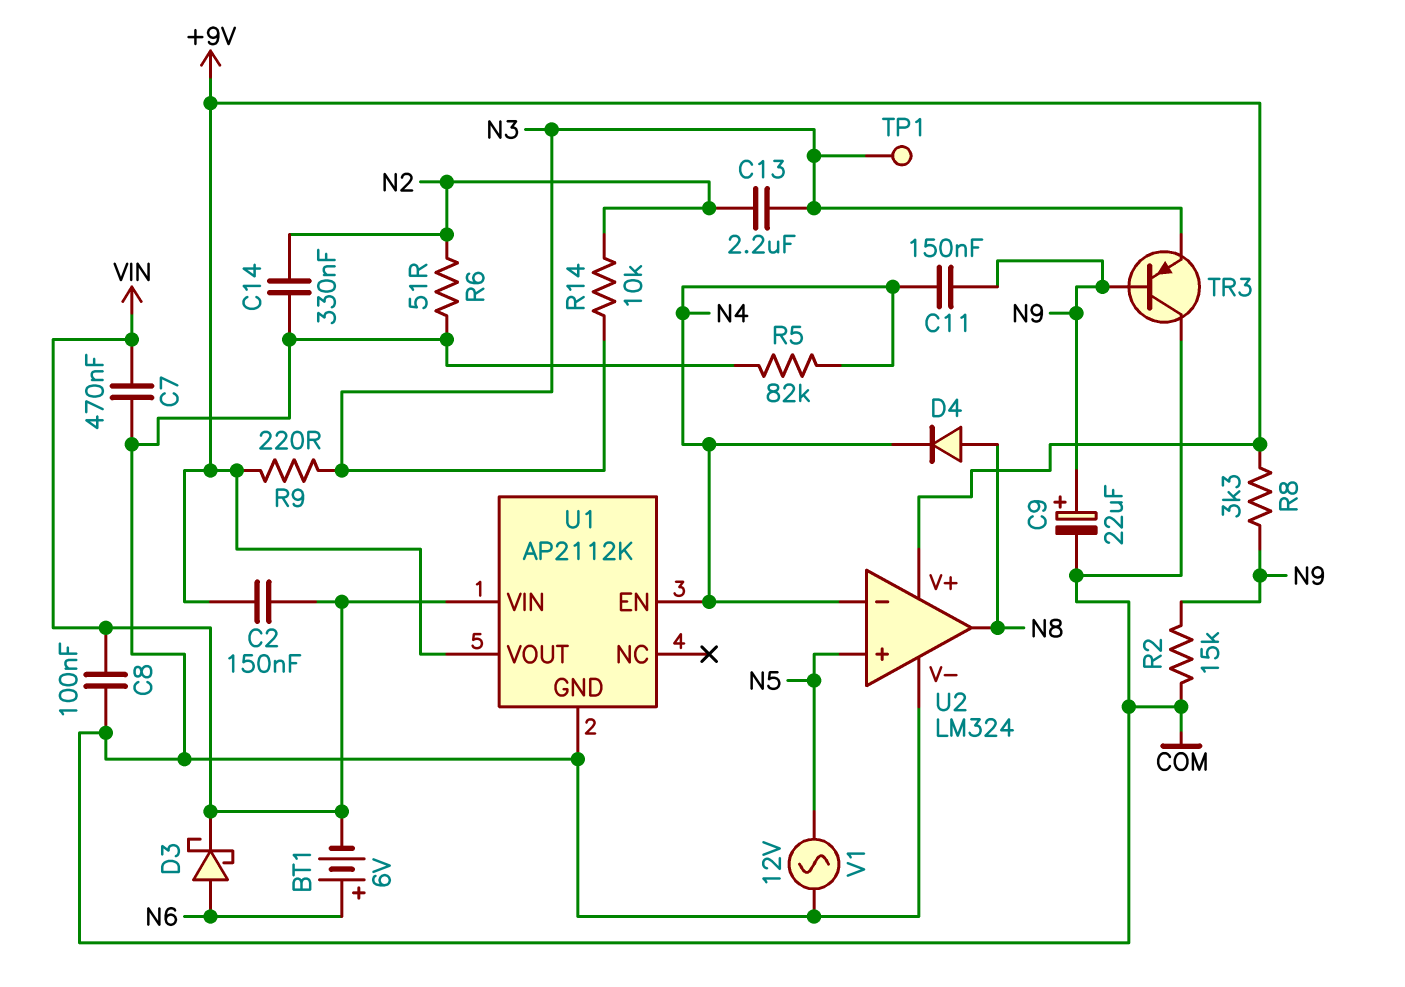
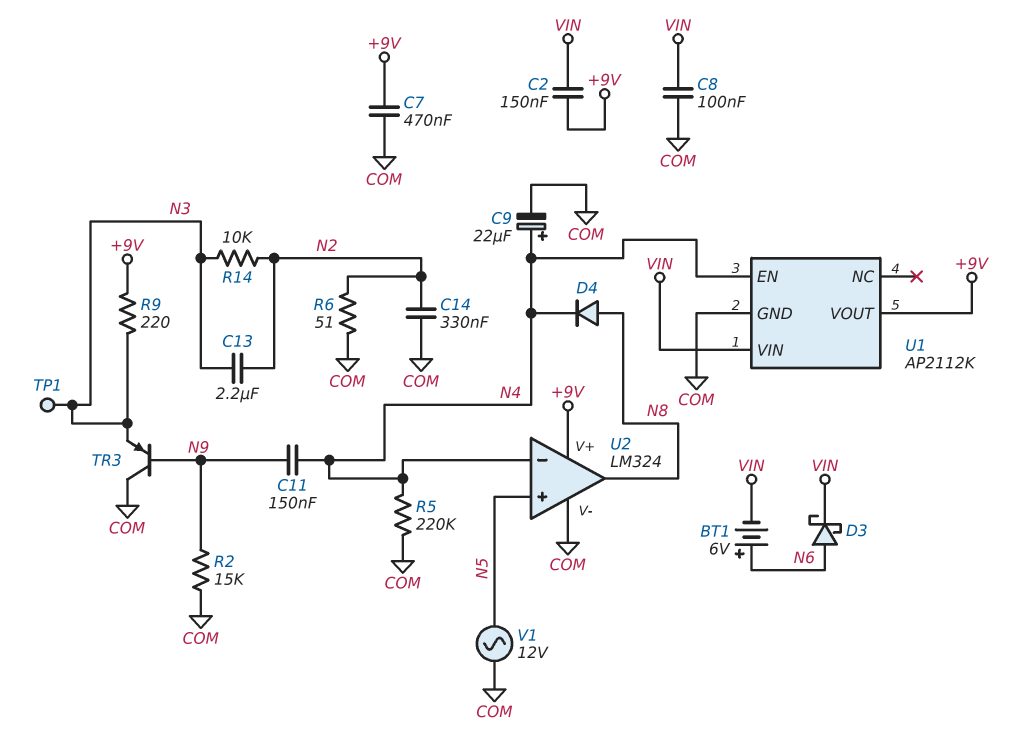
C7: 470nF (COM, VIN) -> 470nF (+9V, COM)
C9: 22uF (plus N9, minus COM) -> 22uF (plus N4, minus COM)
R5: 82k (COM, N4) -> 220k (COM, N4)
R8: 3.3k (+9V, N9) -> none

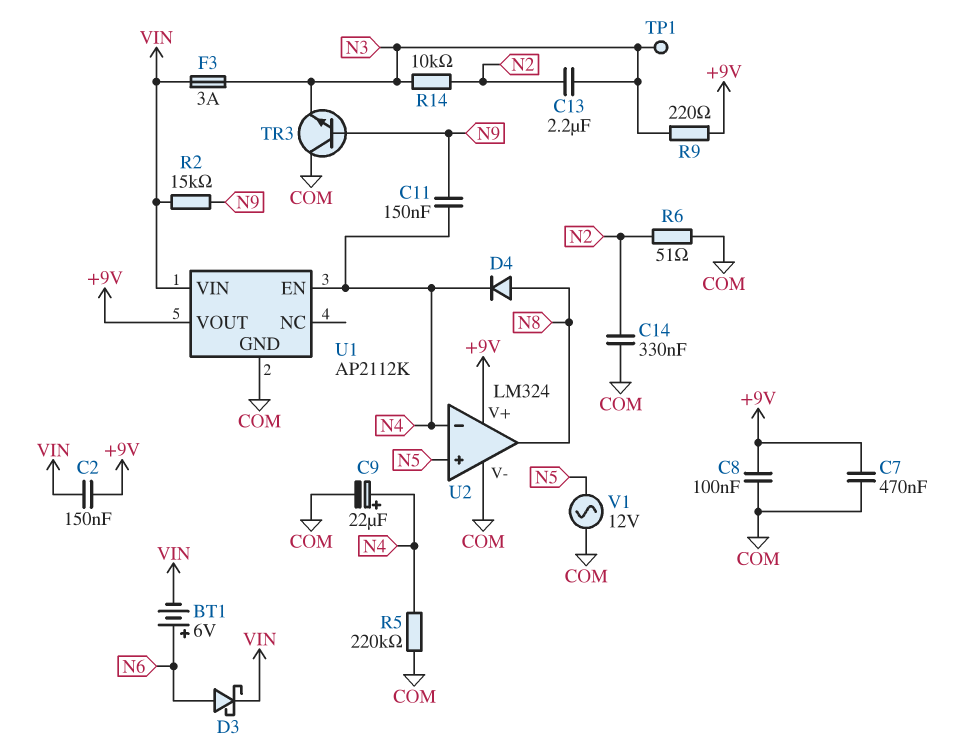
C8: 100nF (COM, VIN) -> 100nF (+9V, COM)
F3: none -> 3A (N3, VIN)
R2: 15k (COM, N9) -> 15k (N9, VIN)
TR3: PNP (B N9, C COM, E N3) -> NPN (B N9, C COM, E N3)

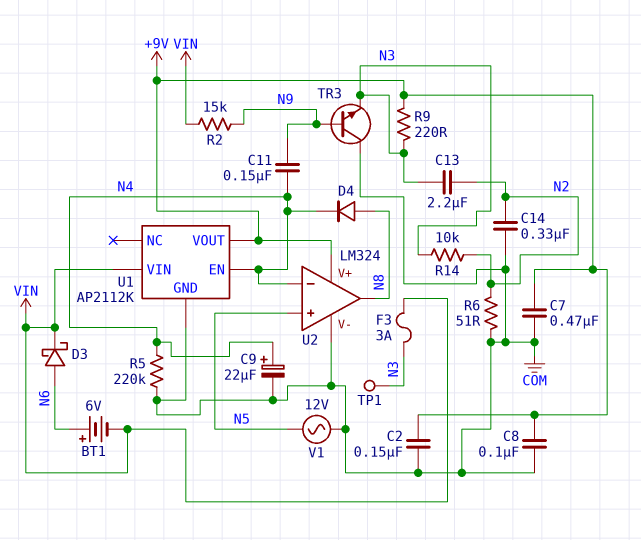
C2: 150nF (+9V, VIN) -> 150nF (+9V, COM)

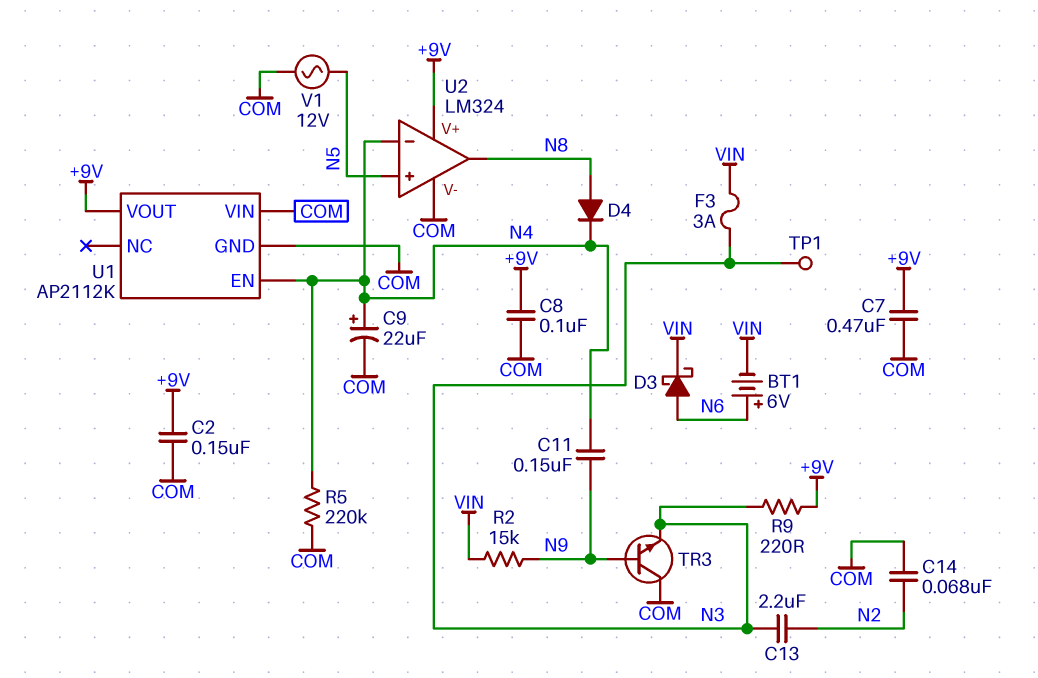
C14: 330nF (COM, N2) -> 68nF (COM, N2)
R6: 51 (COM, N2) -> none
R14: 10k (N2, N3) -> none
U1 pin VIN: VIN -> COM

